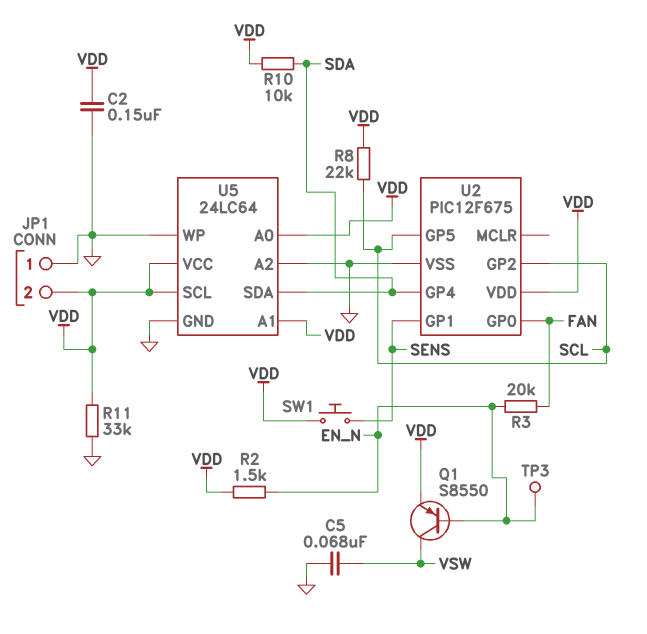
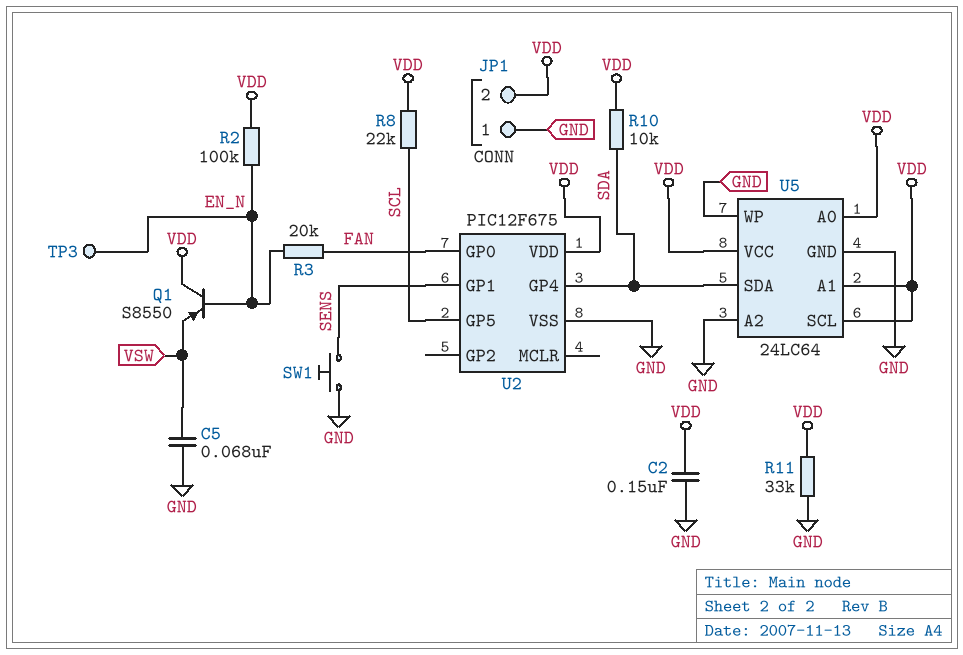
Q1: PNP S8550 (B EN_N, C VSW, E VDD) -> PNP S8550 (B EN_N, C VDD, E VSW)
R2: 1.5k (EN_N, VDD) -> 100k (EN_N, VDD)
SW1: button (SENS, VDD) -> button (GND, SENS)
U2 pin GP2: SCL -> none

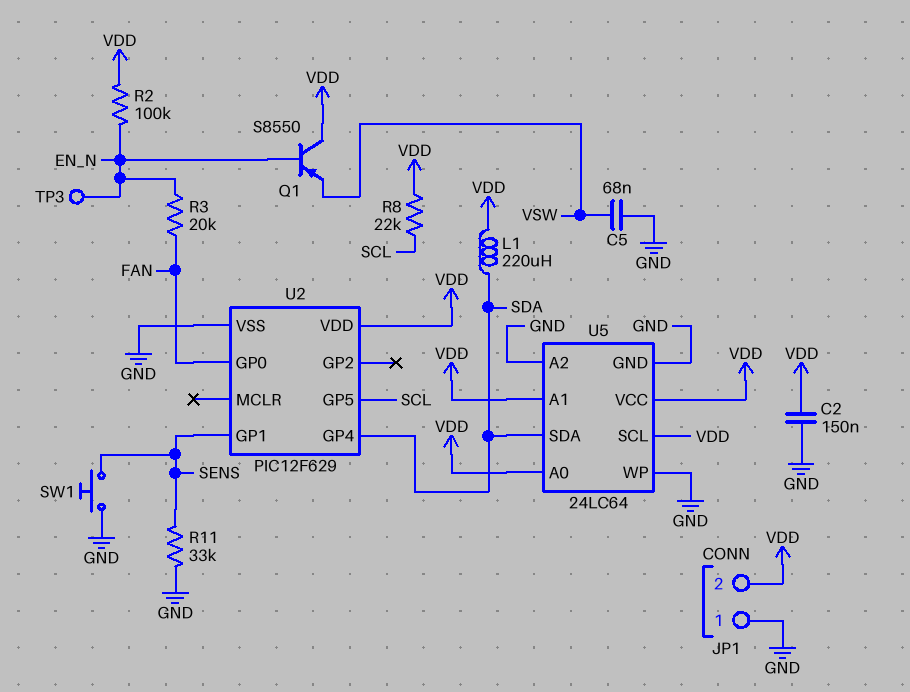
L1: none -> 220uH (SDA, VDD)
R10: 10k (SDA, VDD) -> none
R11: 33k (GND, VDD) -> 33k (GND, SENS)
U2: PIC12F675 -> PIC12F629

